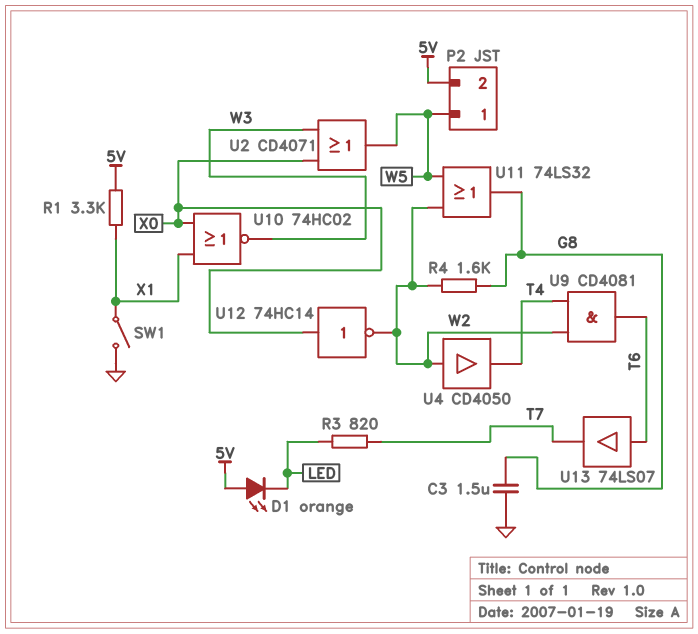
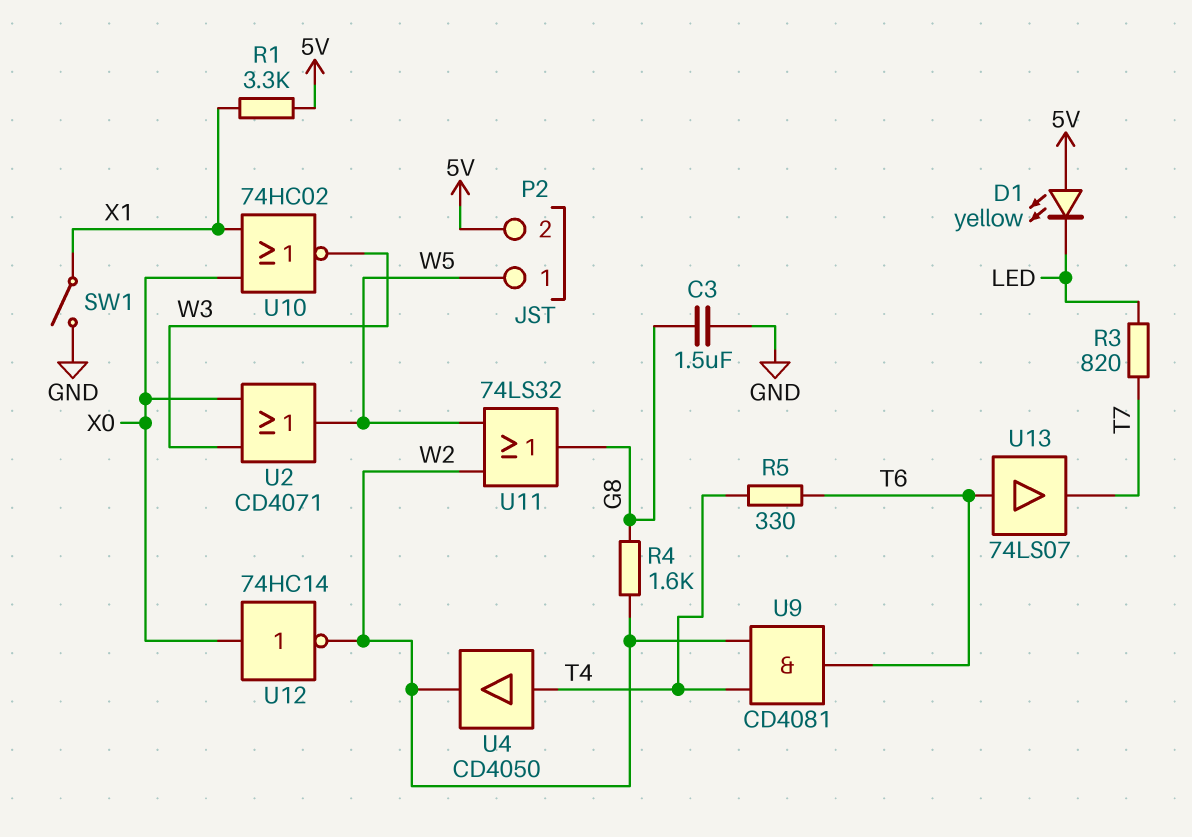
D1: LED orange (A 5V, K LED) -> LED yellow (A 5V, K LED)
R5: none -> 330 (T4, T6)
U4: buffer CD4050 (in W2, out T4) -> buffer CD4050 (in T4, out W2)

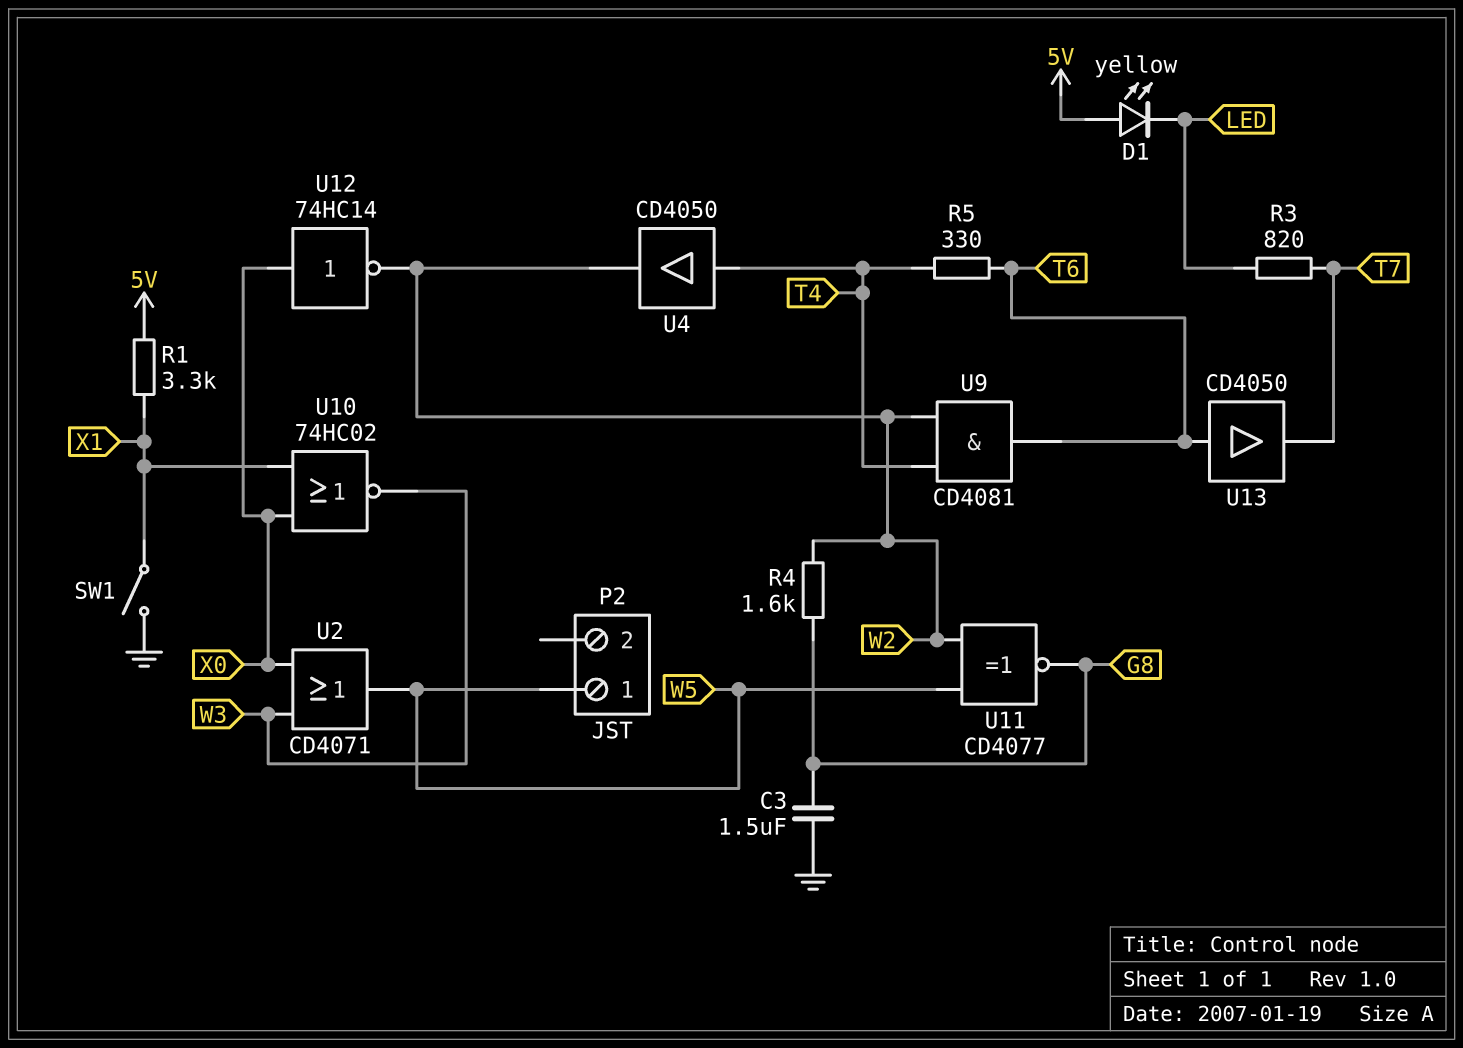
P2 pin 2: 5V -> none
U11: OR 74LS32 (in W2, in W5, out G8) -> XNOR CD4077 (in W2, in W5, out G8)
U13: buffer 74LS07 (in T6, out T7) -> buffer CD4050 (in T6, out T7)

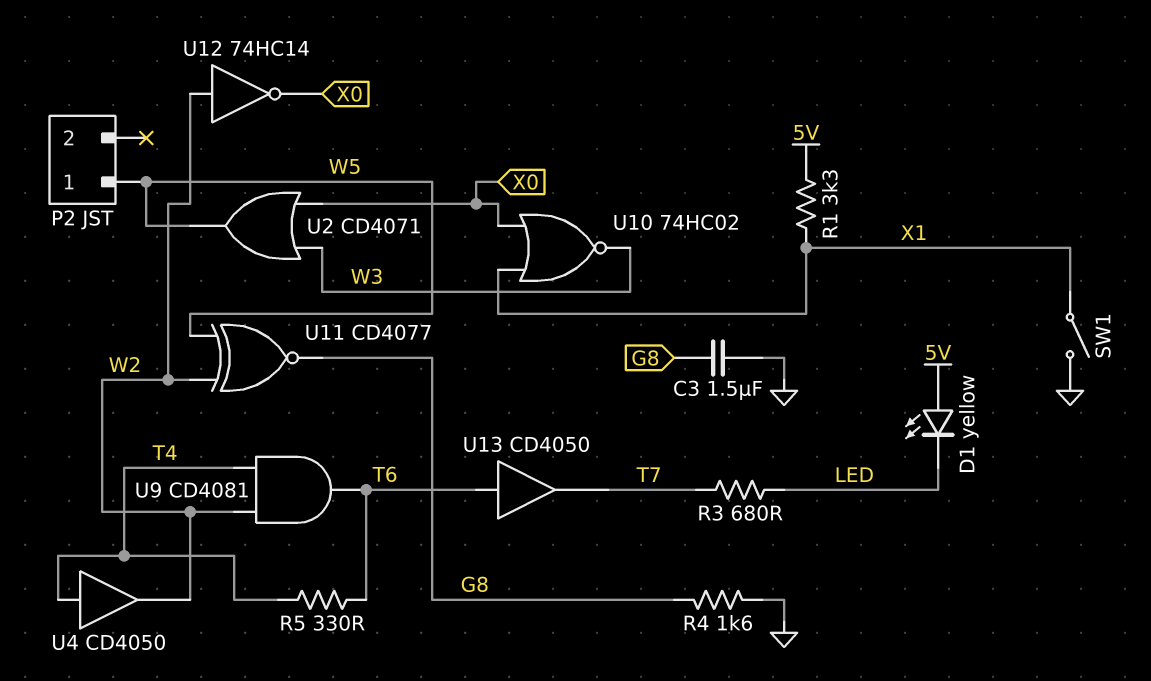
R3: 820 (LED, T7) -> 680 (LED, T7)
R4: 1.6k (G8, W2) -> 1.6k (G8, GND)
U12: NOT 74HC14 (in X0, out W2) -> NOT 74HC14 (in W2, out X0)

